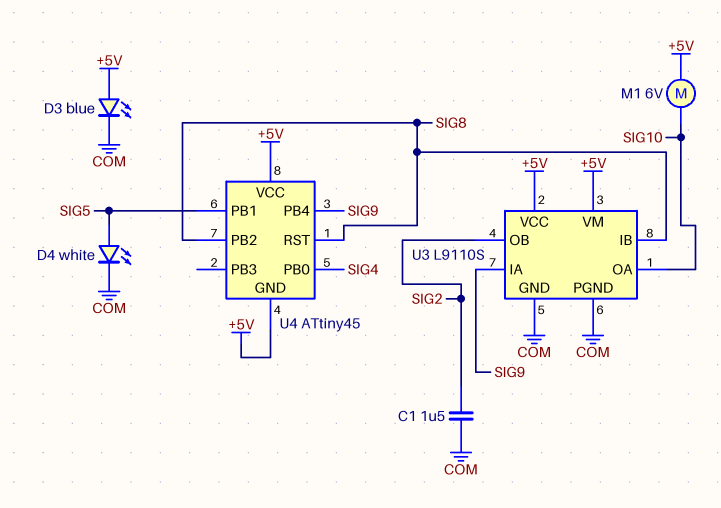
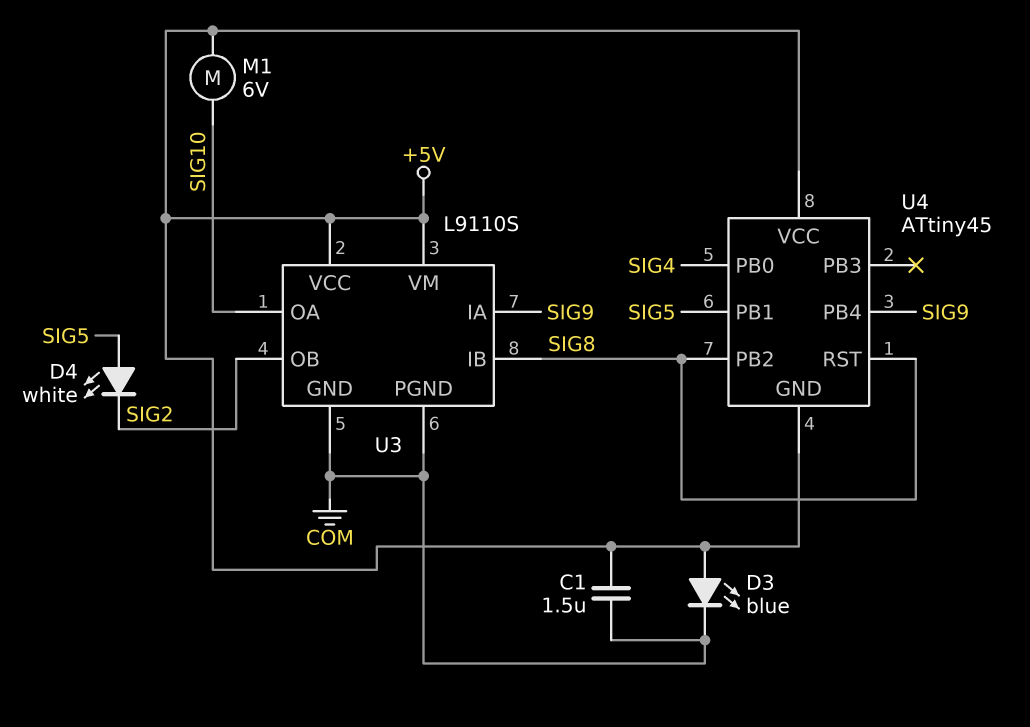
C1: 1.5uF (COM, SIG2) -> 1.5uF (+5V, COM)
D4: LED white (A SIG5, K COM) -> LED white (A SIG5, K SIG2)

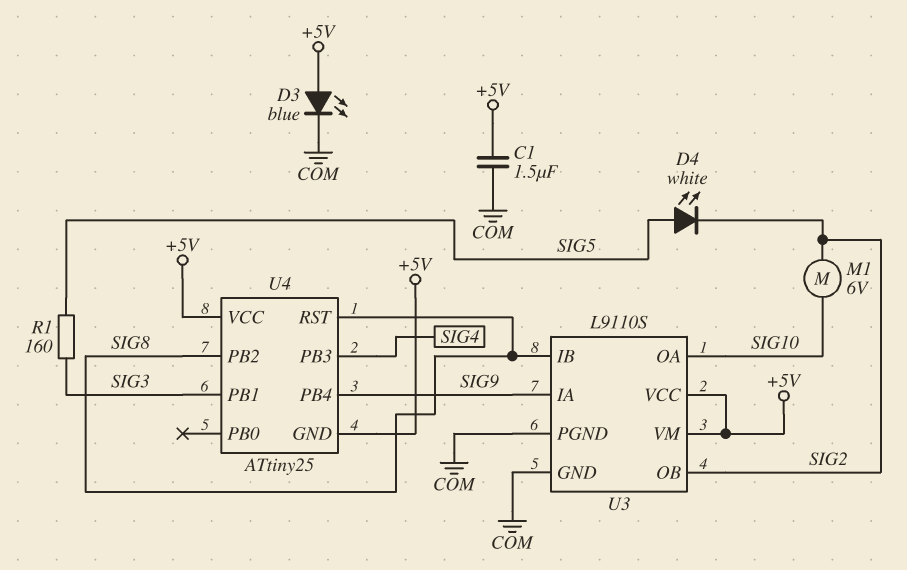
M1: motor 6V (+5V, SIG10) -> motor 6V (SIG2, SIG10)
R1: none -> 160 (SIG3, SIG5)
U4: ATtiny45 -> ATtiny25
U4 pin PB0: SIG4 -> none
U4 pin PB1: SIG5 -> SIG3
U4 pin PB3: none -> SIG4

